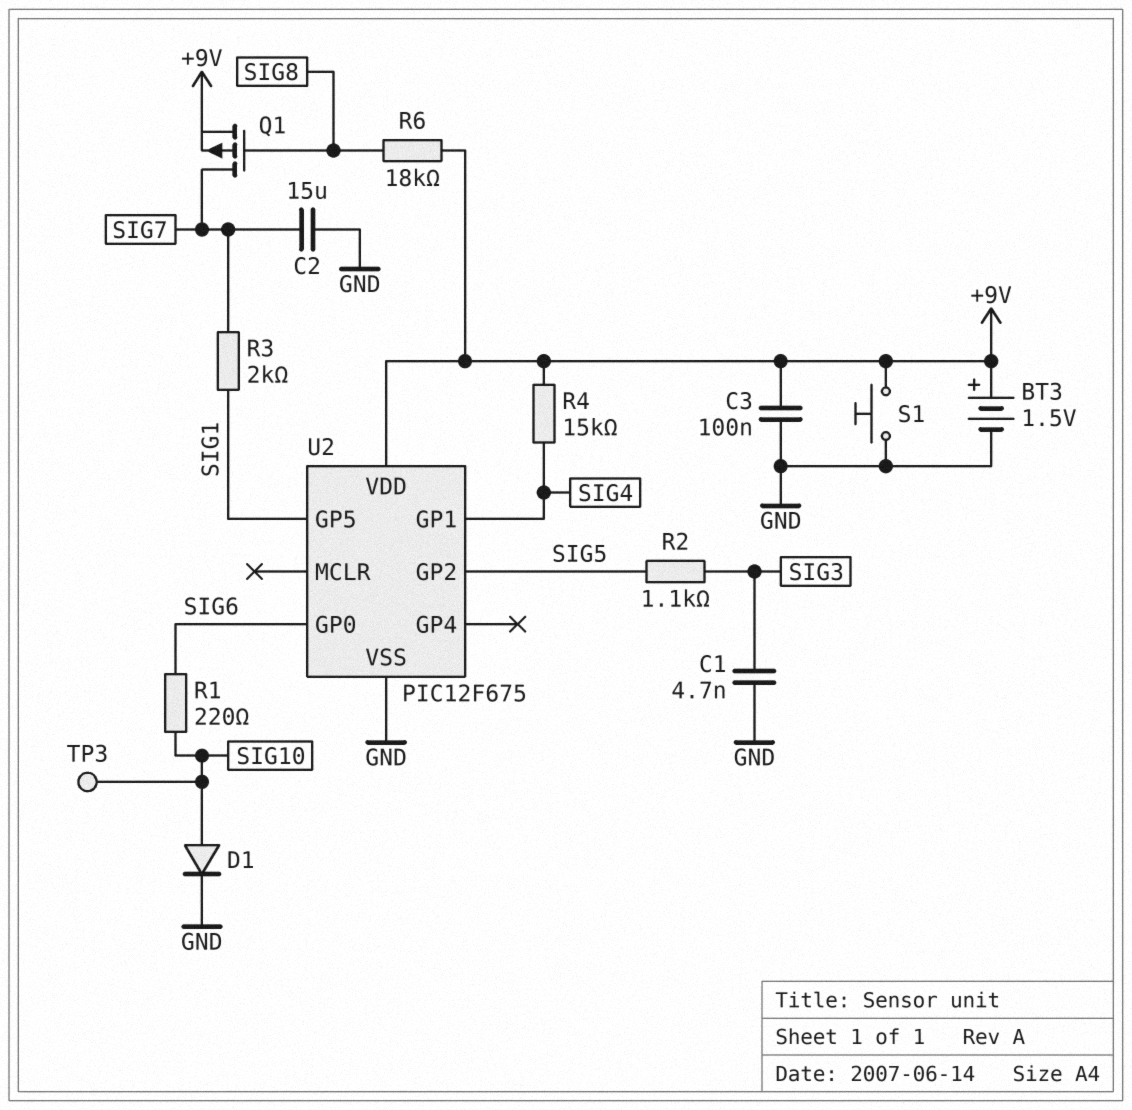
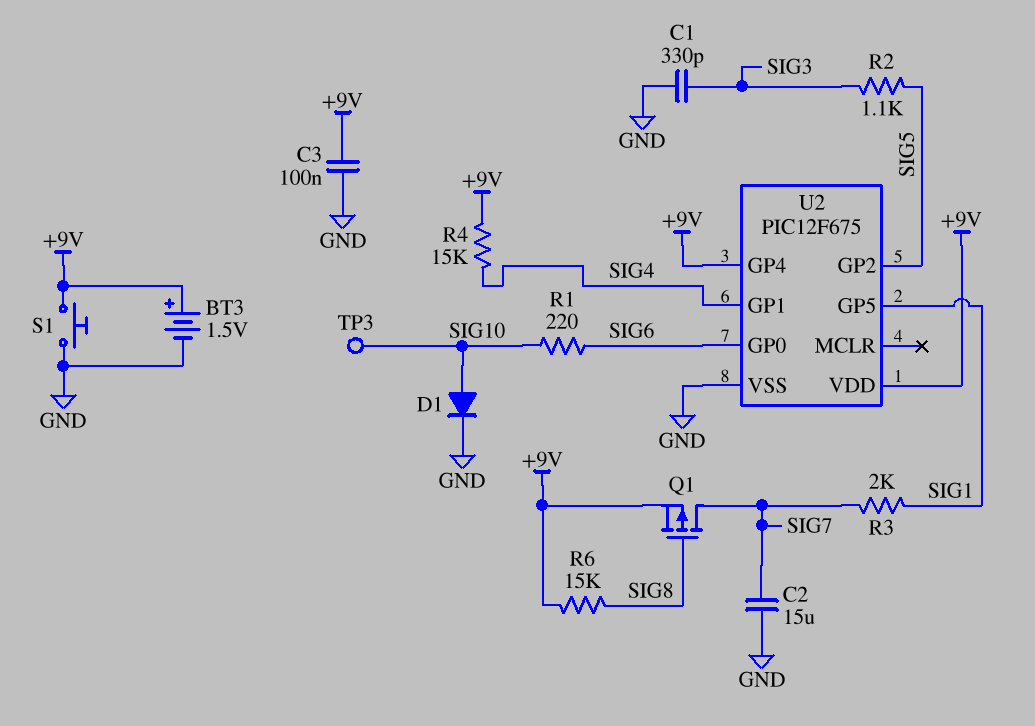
C1: 4.7nF (GND, SIG3) -> 330pF (GND, SIG3)
R6: 18k (+9V, SIG8) -> 15k (+9V, SIG8)
U2 pin GP4: none -> +9V

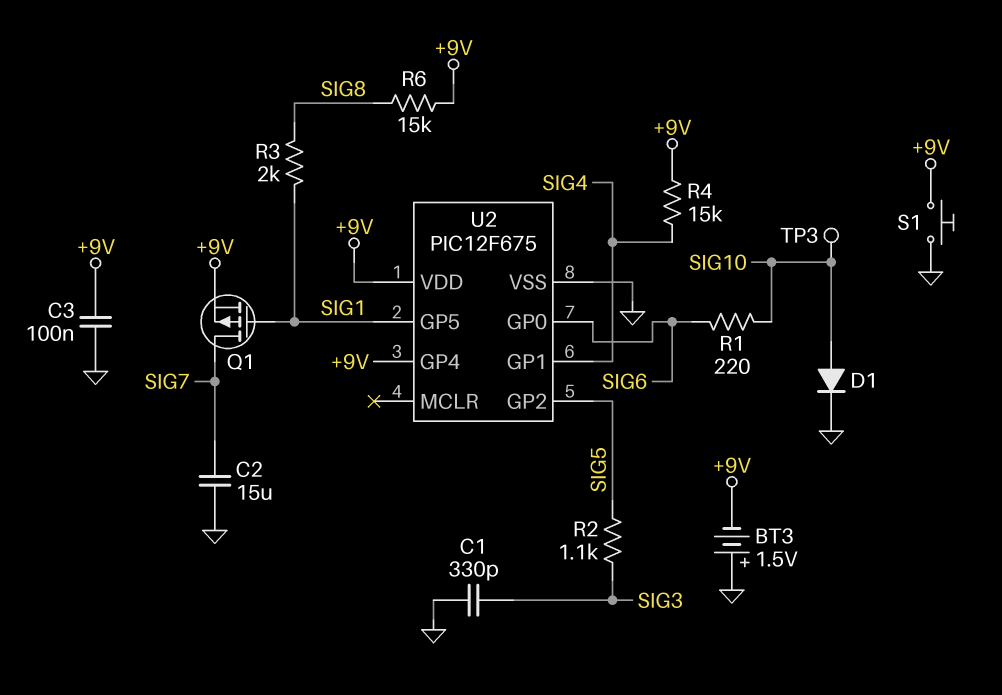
BT3: 1.5V (plus +9V, minus GND) -> 1.5V (plus GND, minus +9V)
Q1: PMOS (G SIG8, D SIG7, S +9V) -> PMOS (G SIG1, D SIG7, S +9V)
R3: 2k (SIG1, SIG7) -> 2k (SIG1, SIG8)

